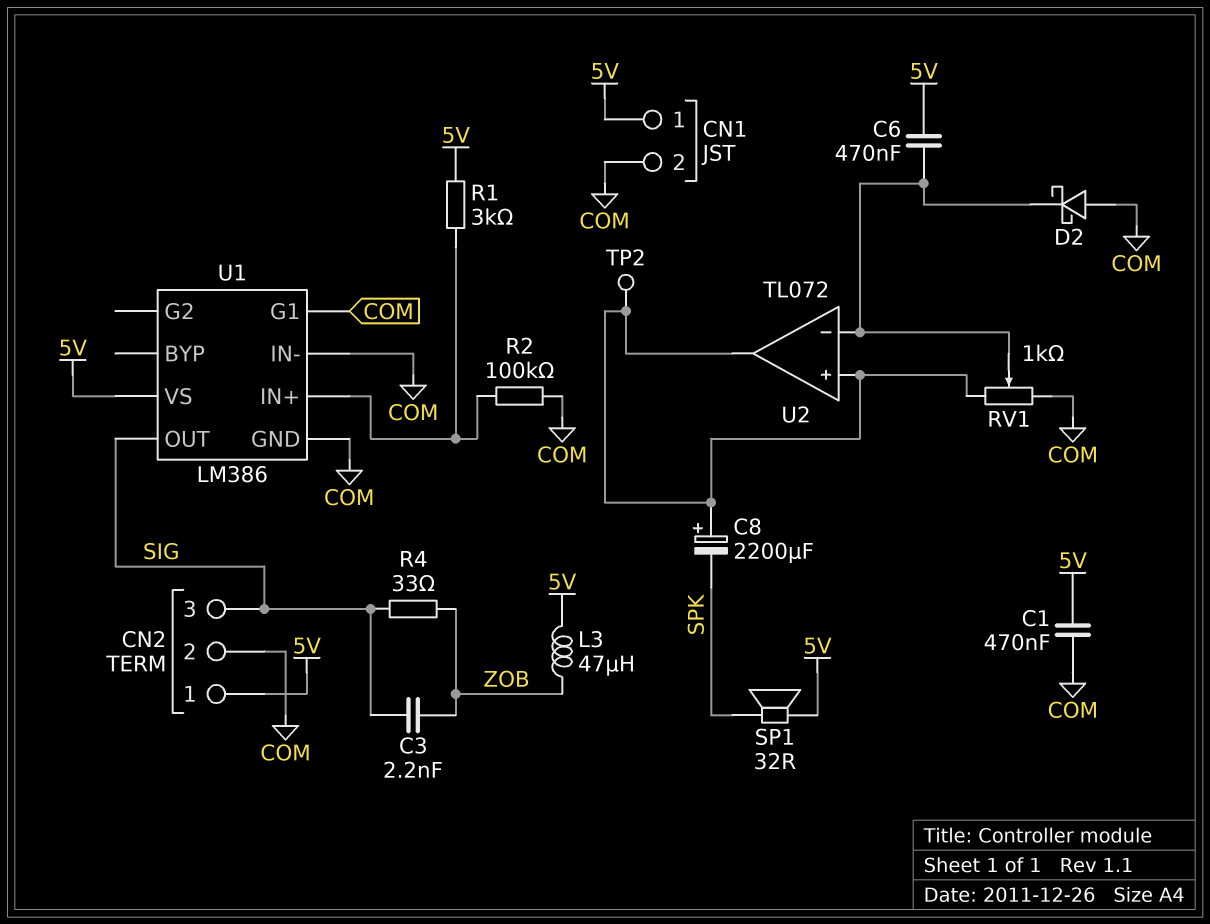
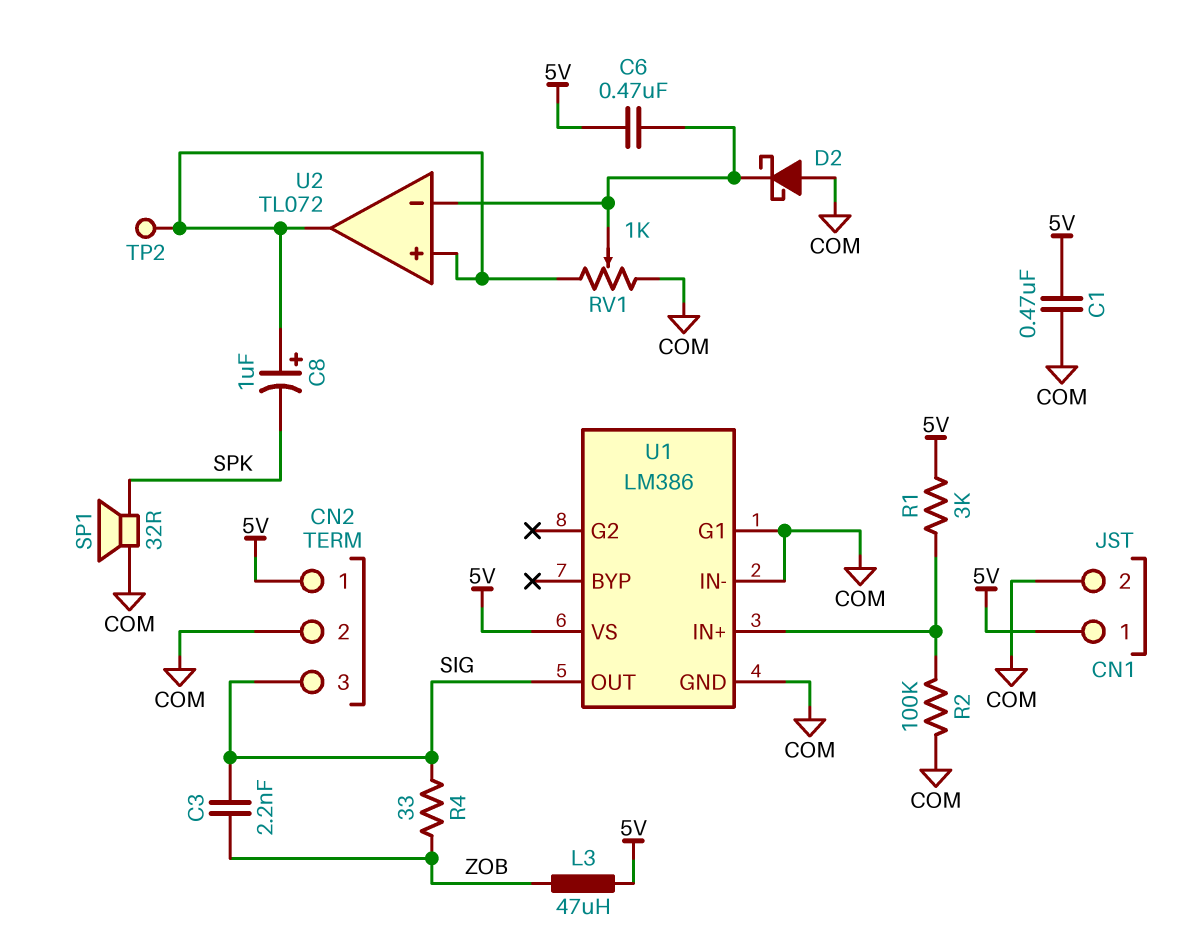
C8: 2200uF (plus U2/in+, minus SPK) -> 1uF (plus U2/in+, minus SPK)
SP1: speaker 32R (5V, SPK) -> speaker 32R (COM, SPK)

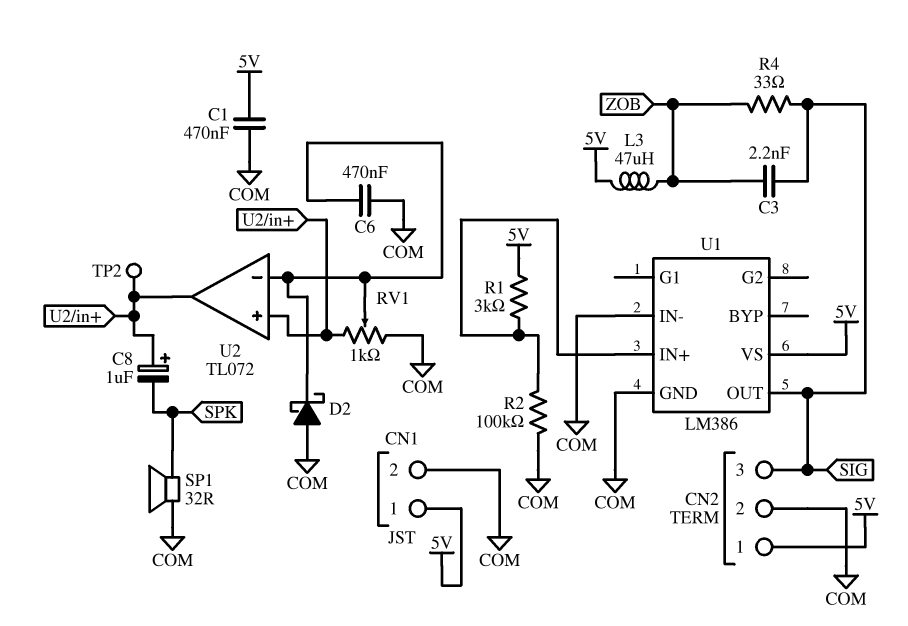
C6: 470nF (5V, U2/in-) -> 470nF (COM, U2/in-)
U1 pin G1: COM -> none

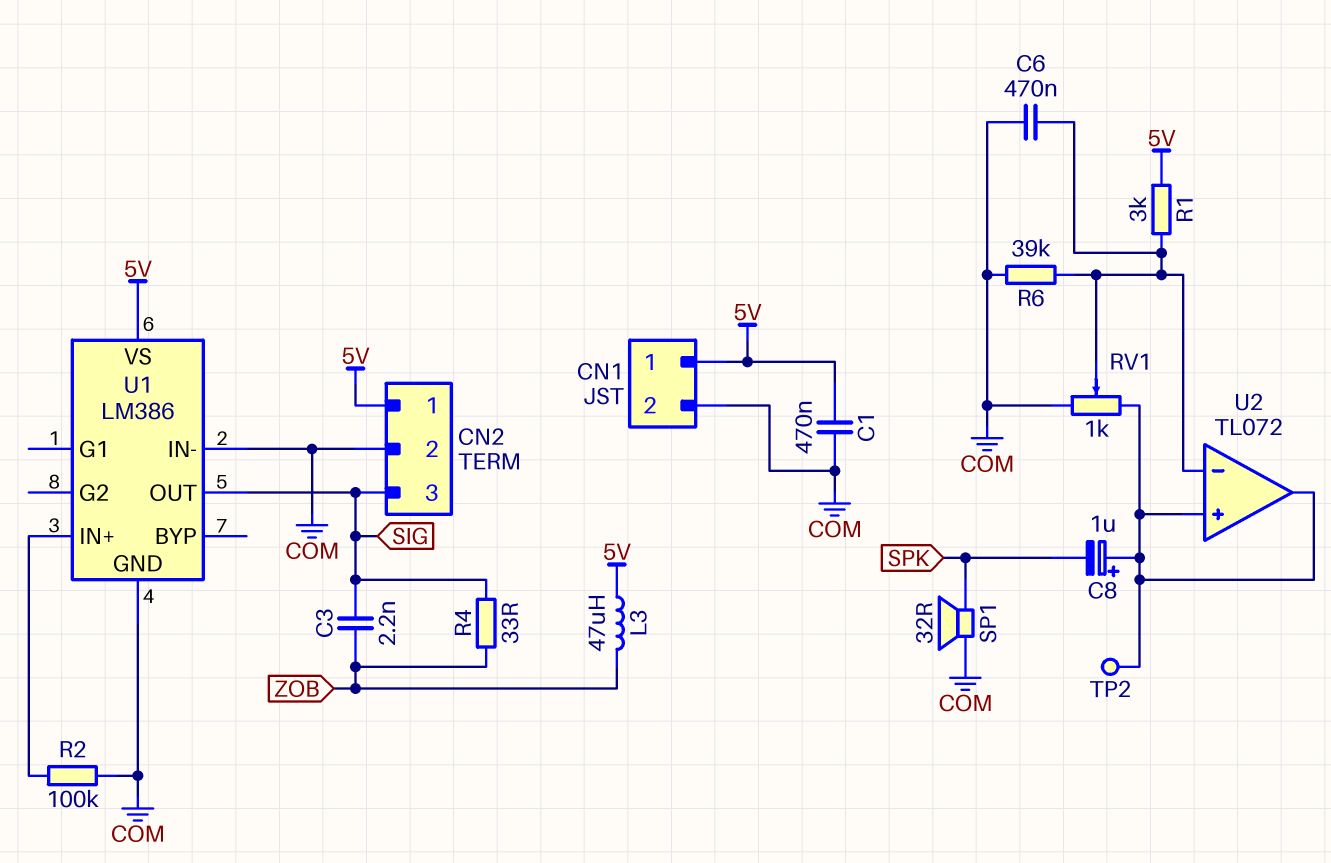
D2: schottky (A COM, K U2/in-) -> none
R1: 3k (5V, U1/IN+) -> 3k (5V, U2/in-)
R6: none -> 39k (COM, U2/in-)

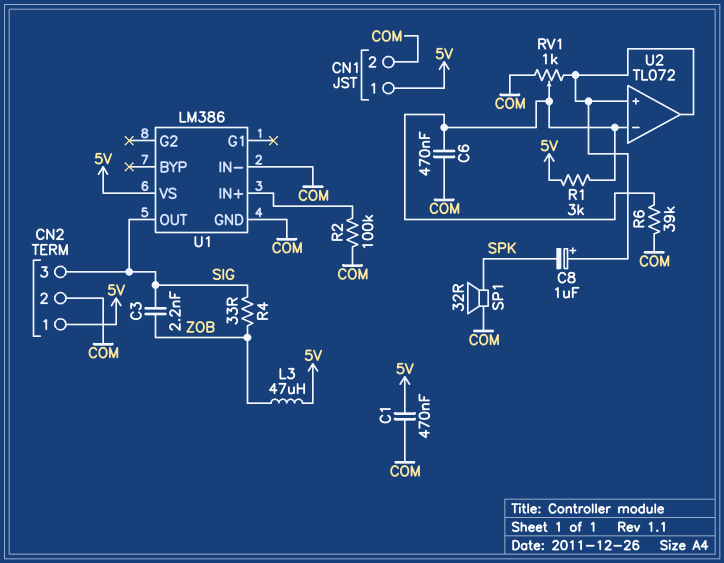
TP2: test point (U2/in+) -> none

